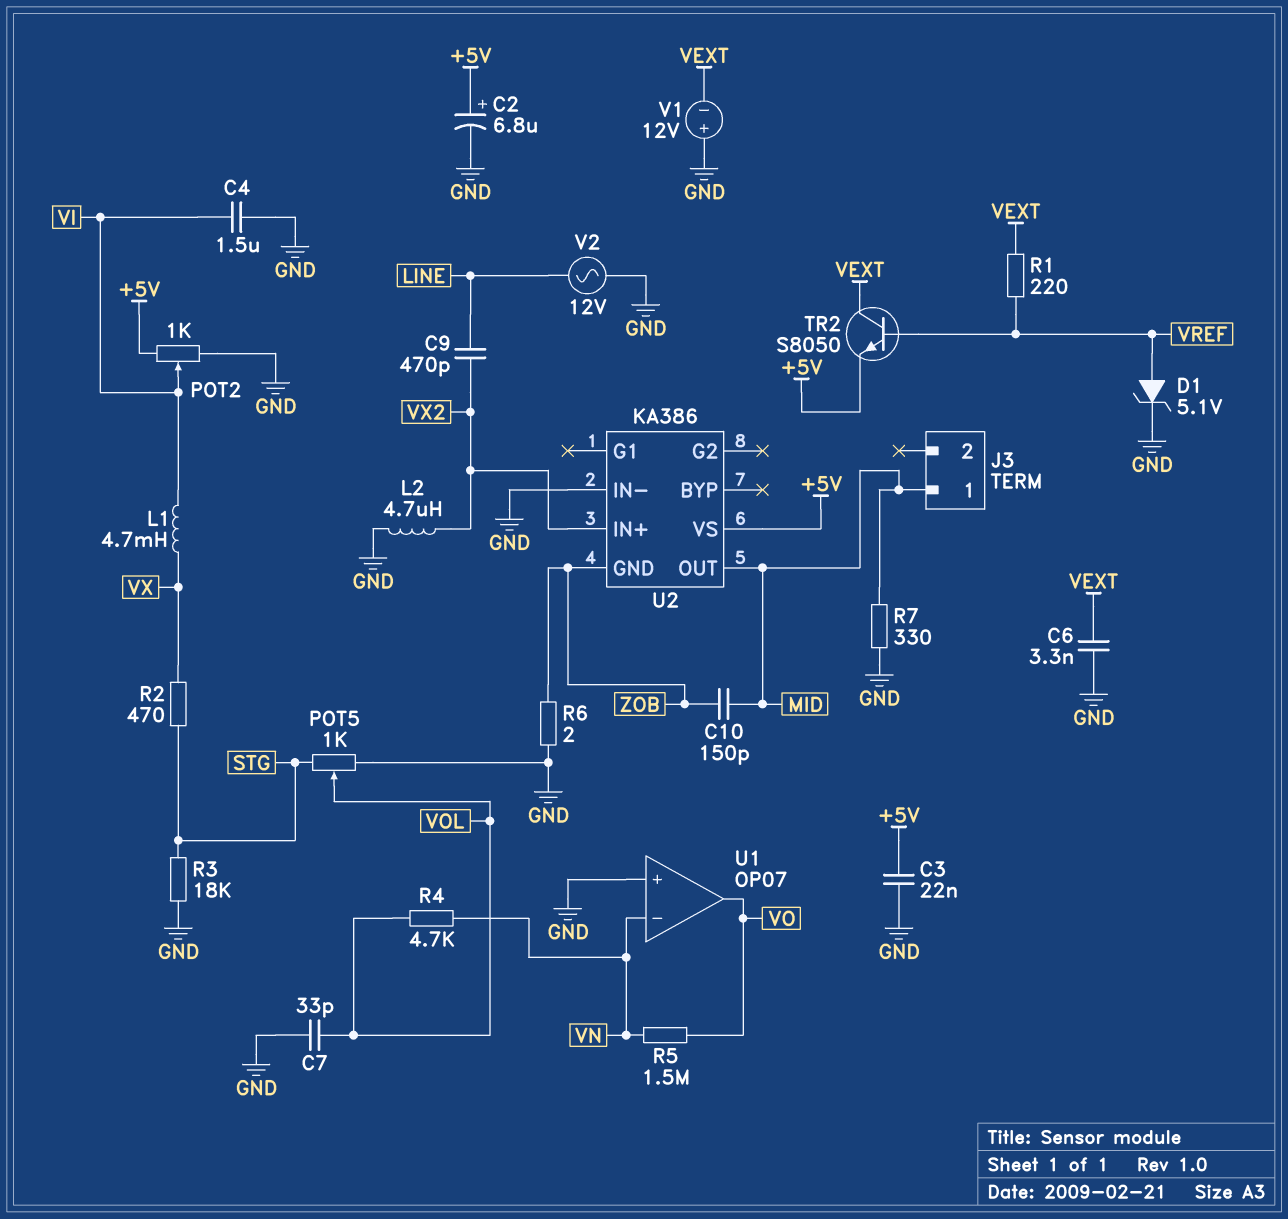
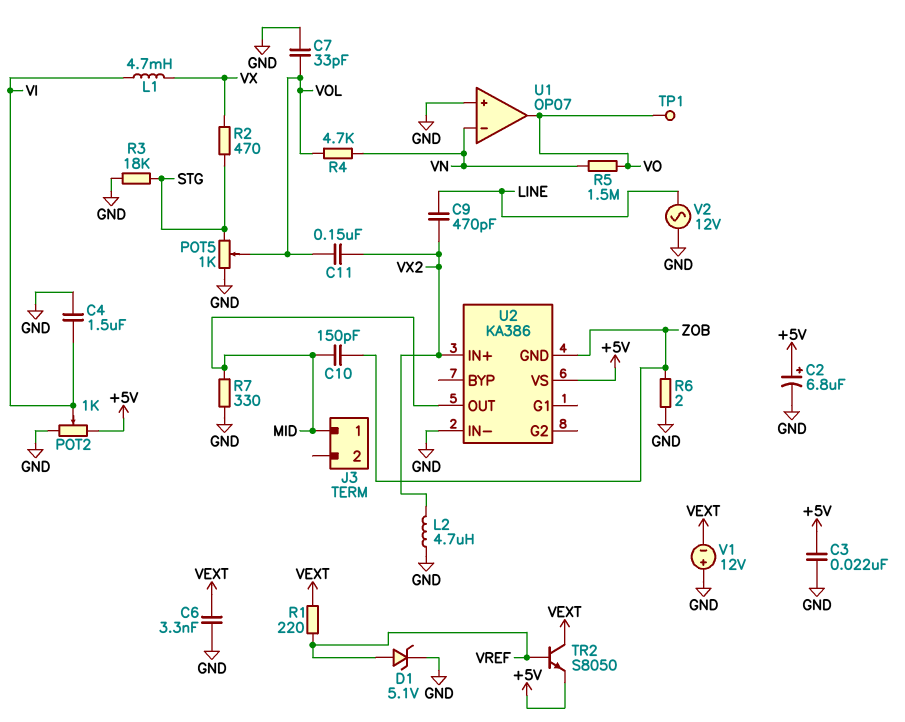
C11: none -> 150nF (VOL, VX2)
TP1: none -> test point (VO)

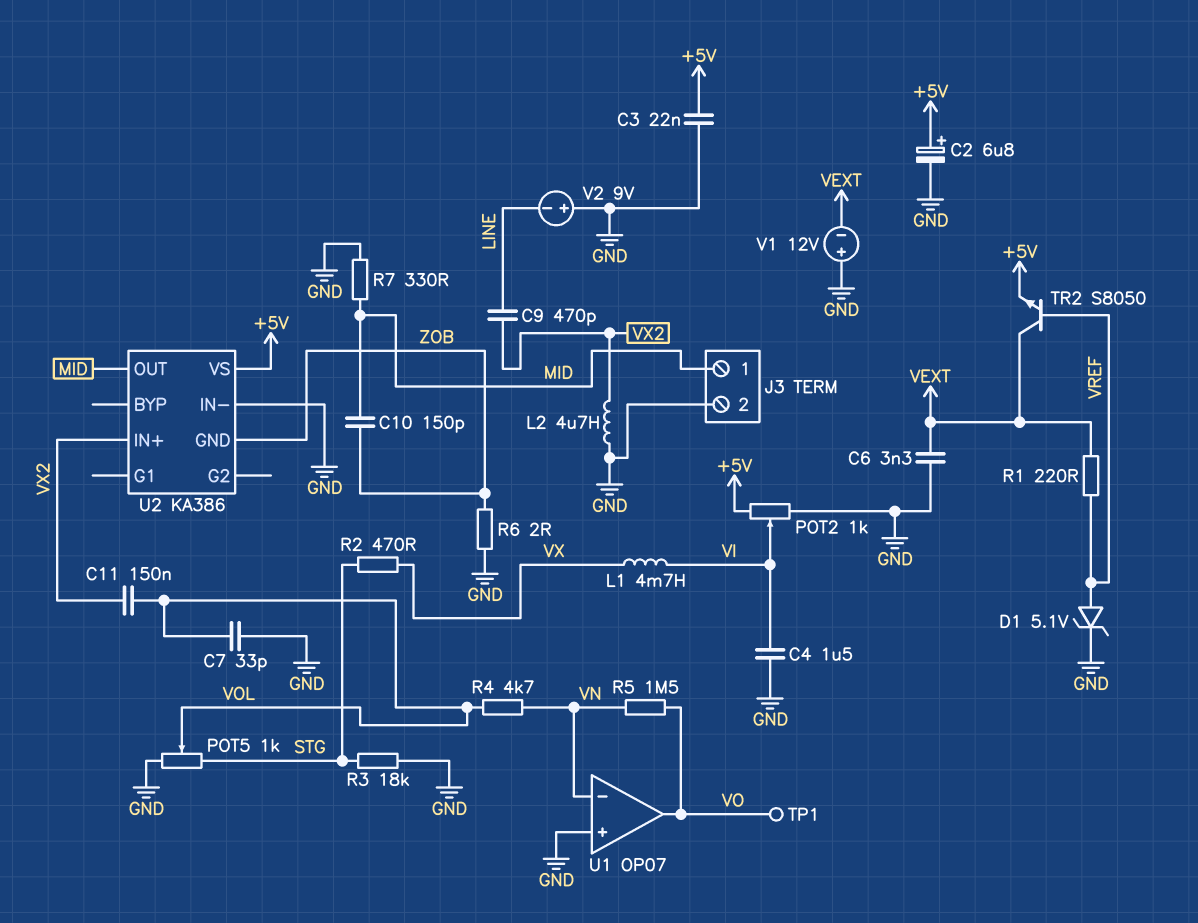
J3 pin 2: none -> GND
V2: AC 12V (GND, LINE) -> 9V (plus GND, minus LINE)

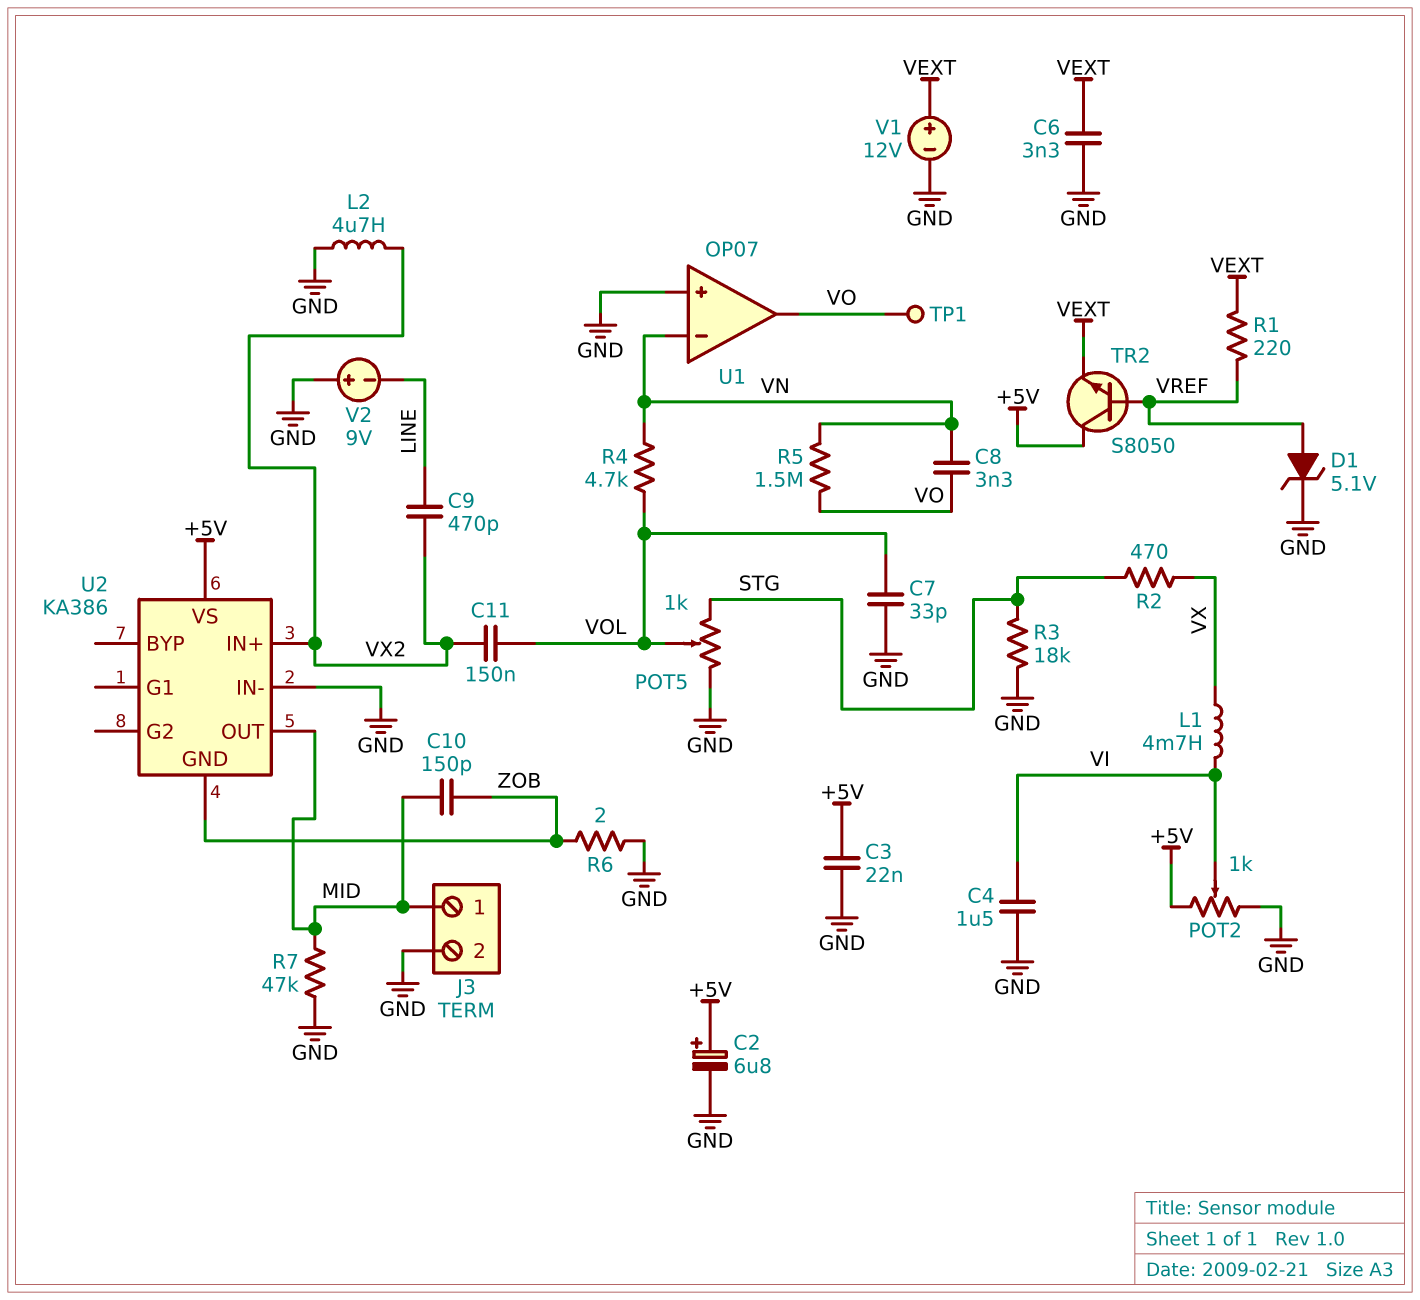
C8: none -> 3.3nF (VN, VO)
R7: 330 (GND, MID) -> 47k (GND, MID)
TR2: NPN S8050 (B VREF, C VEXT, E +5V) -> NPN S8050 (B VREF, C +5V, E VEXT)
V1: 12V (plus GND, minus VEXT) -> 12V (plus VEXT, minus GND)

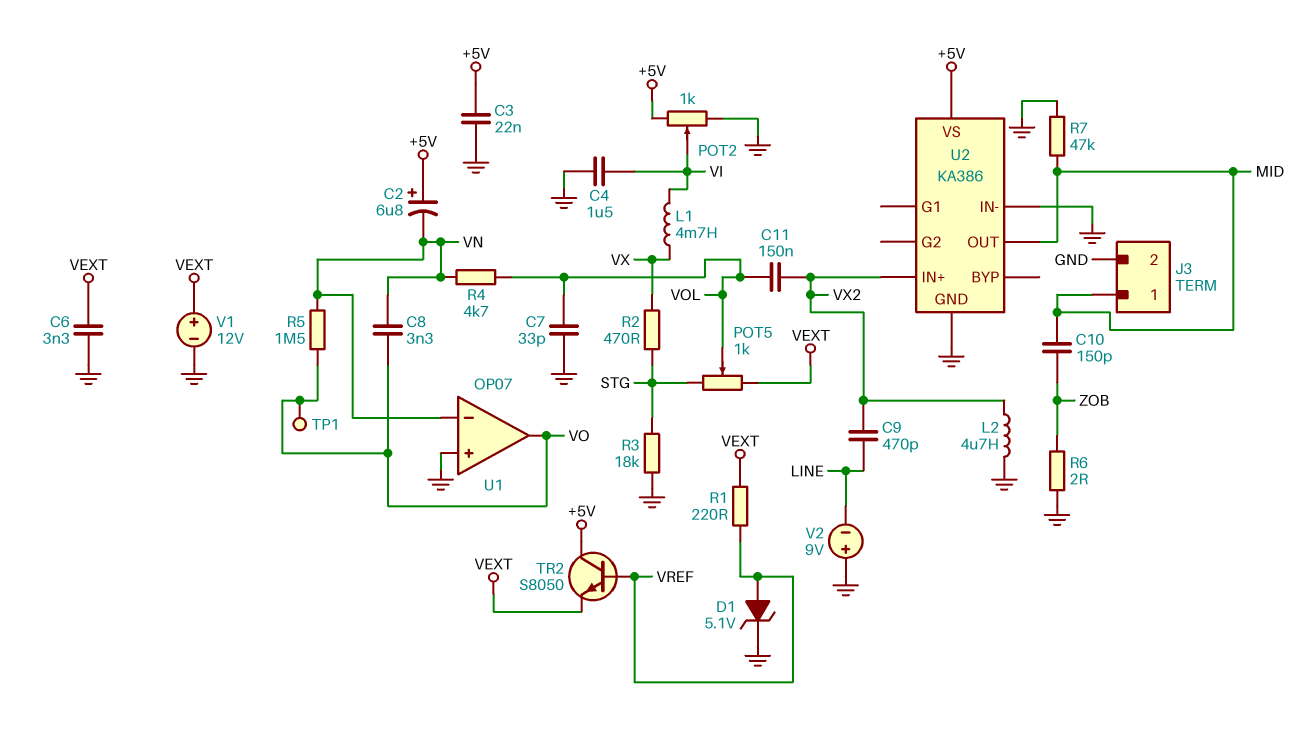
C2: 6.8uF (plus +5V, minus GND) -> 6.8uF (plus +5V, minus VN)
POT5: 1k (GND, STG, wiper VOL) -> 1k (STG, VEXT, wiper VOL)
U2 pin GND: ZOB -> GND

